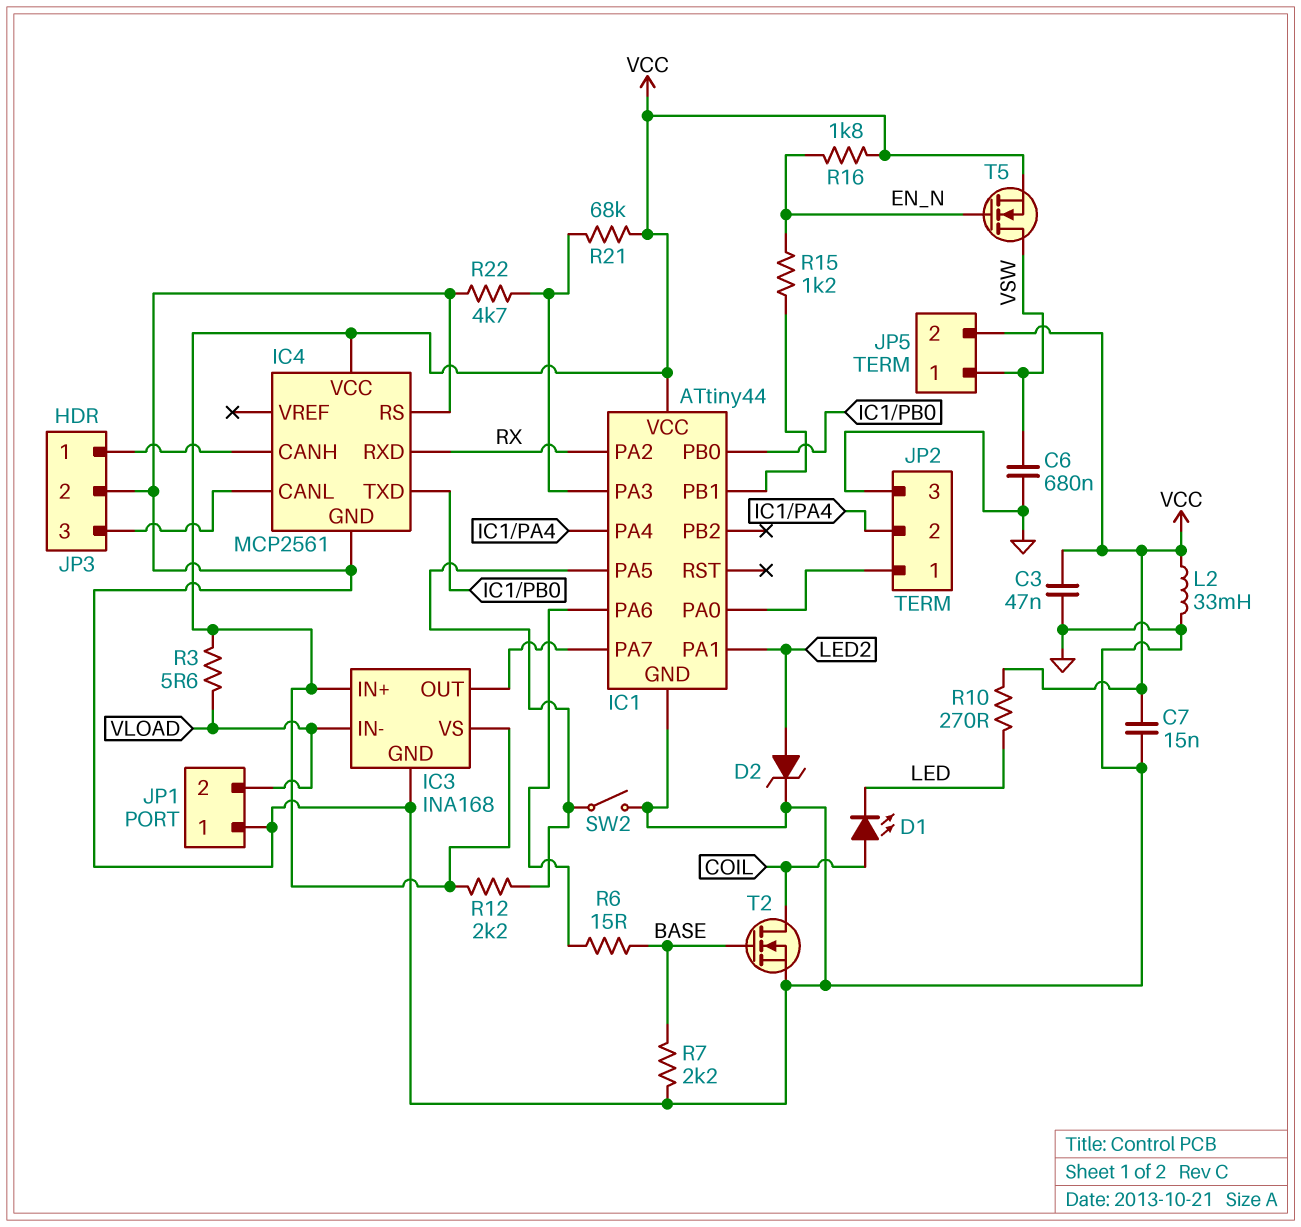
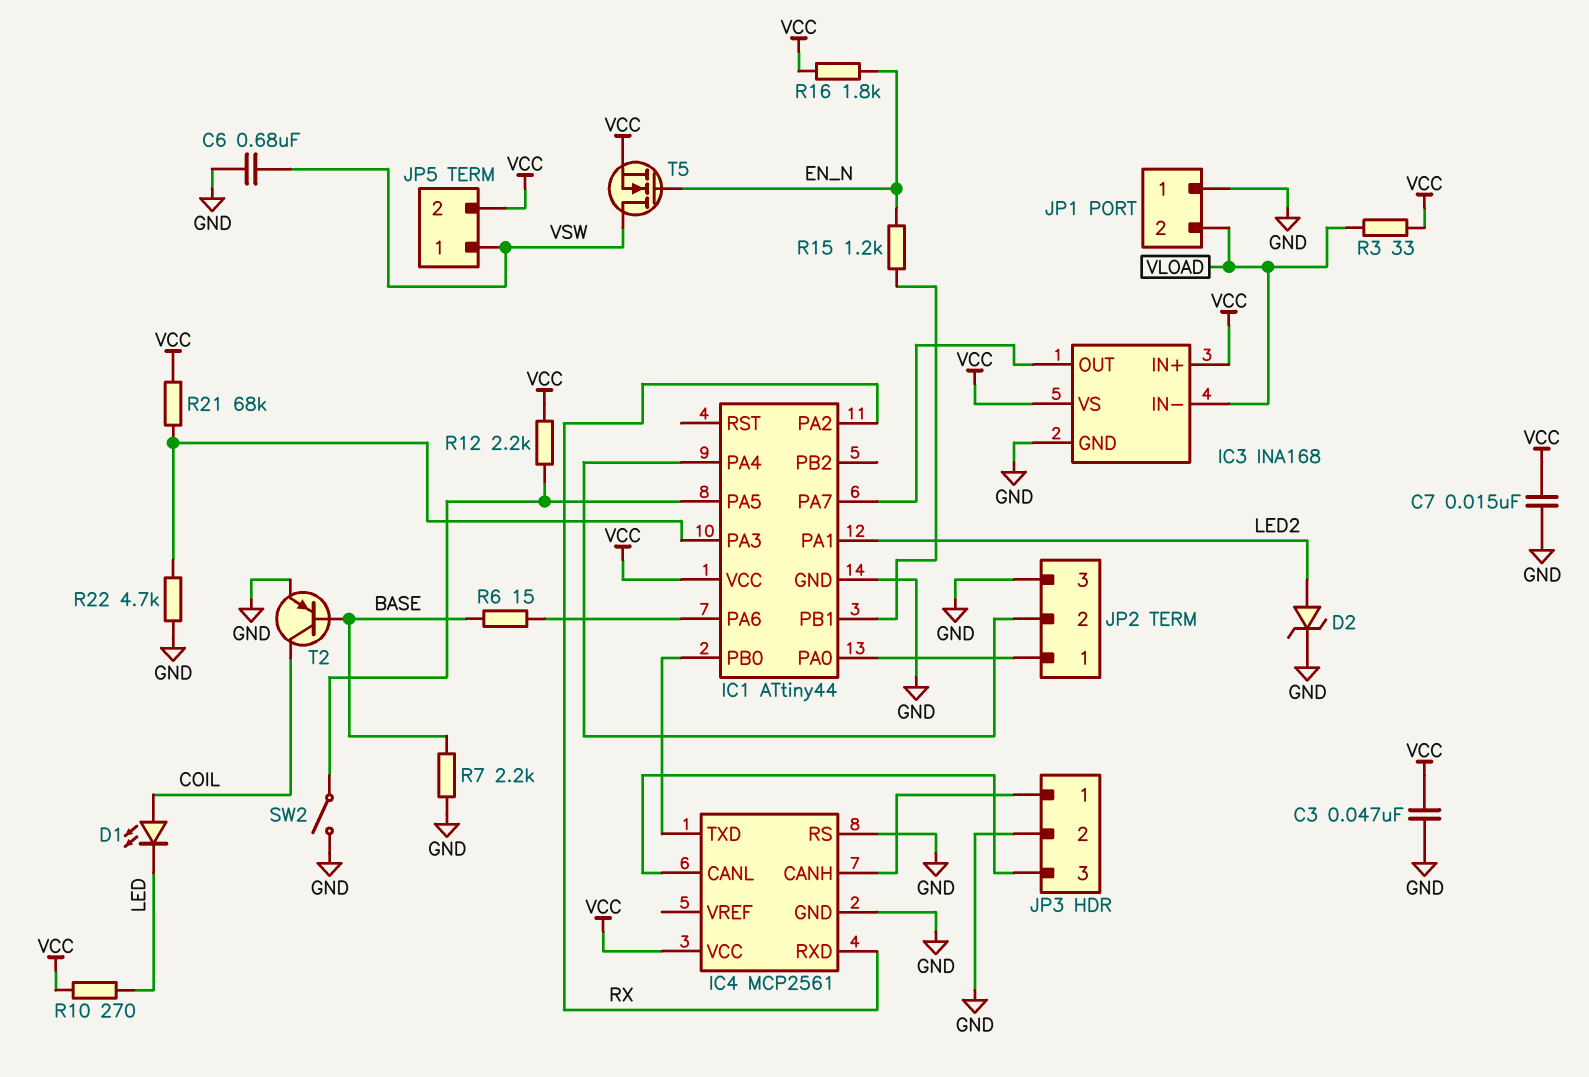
L2: 33mH (GND, VCC) -> none
R3: 5.6 (VCC, VLOAD) -> 33 (VCC, VLOAD)
T2: NMOS (G BASE, D COIL, S GND) -> PNP (B BASE, C COIL, E GND)

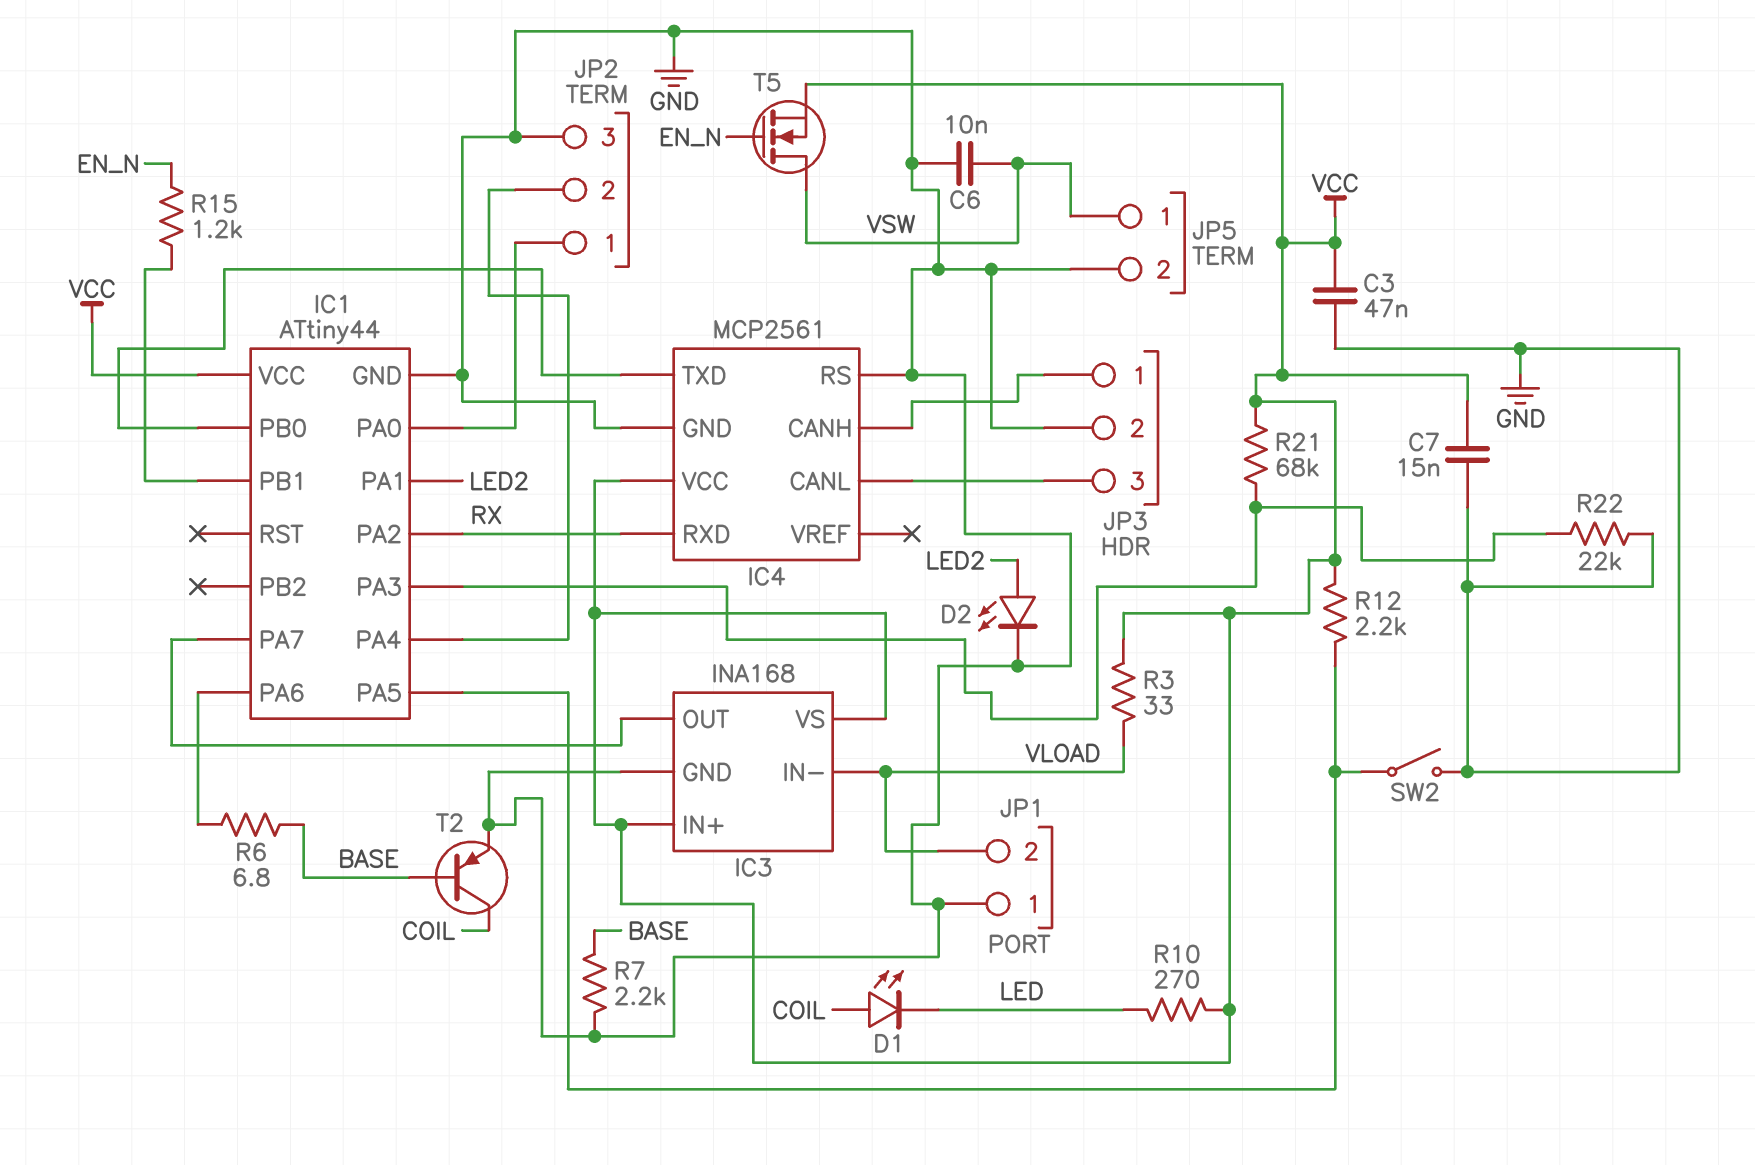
C6: 680nF (GND, VSW) -> 10nF (GND, VSW)
D2: zener (A LED2, K GND) -> LED (A LED2, K GND)
JP5 pin 2: VCC -> GND
R6: 15 (BASE, IC1/PA6) -> 6.8 (BASE, IC1/PA6)
R16: 1.8k (EN_N, VCC) -> none
R22: 4.7k (GND, IC1/PA3) -> 22k (GND, IC1/PA3)

